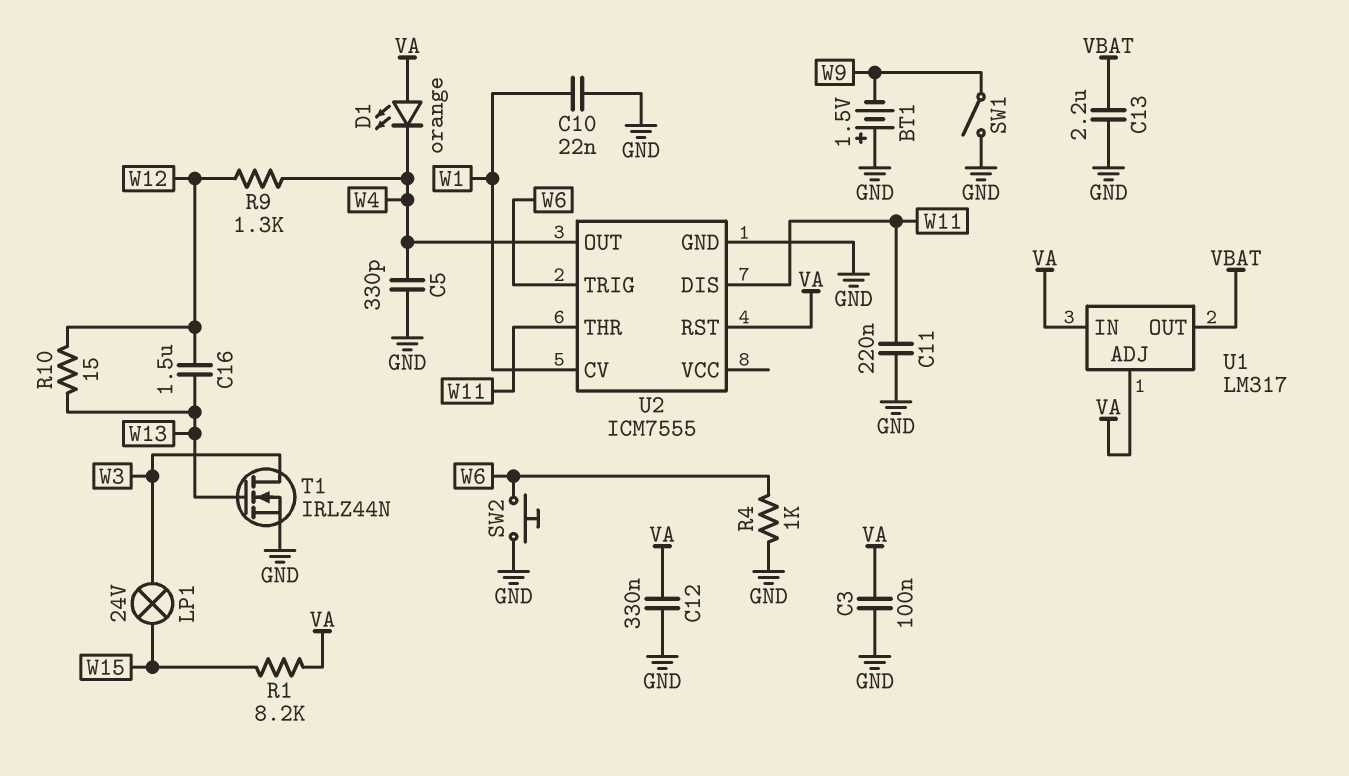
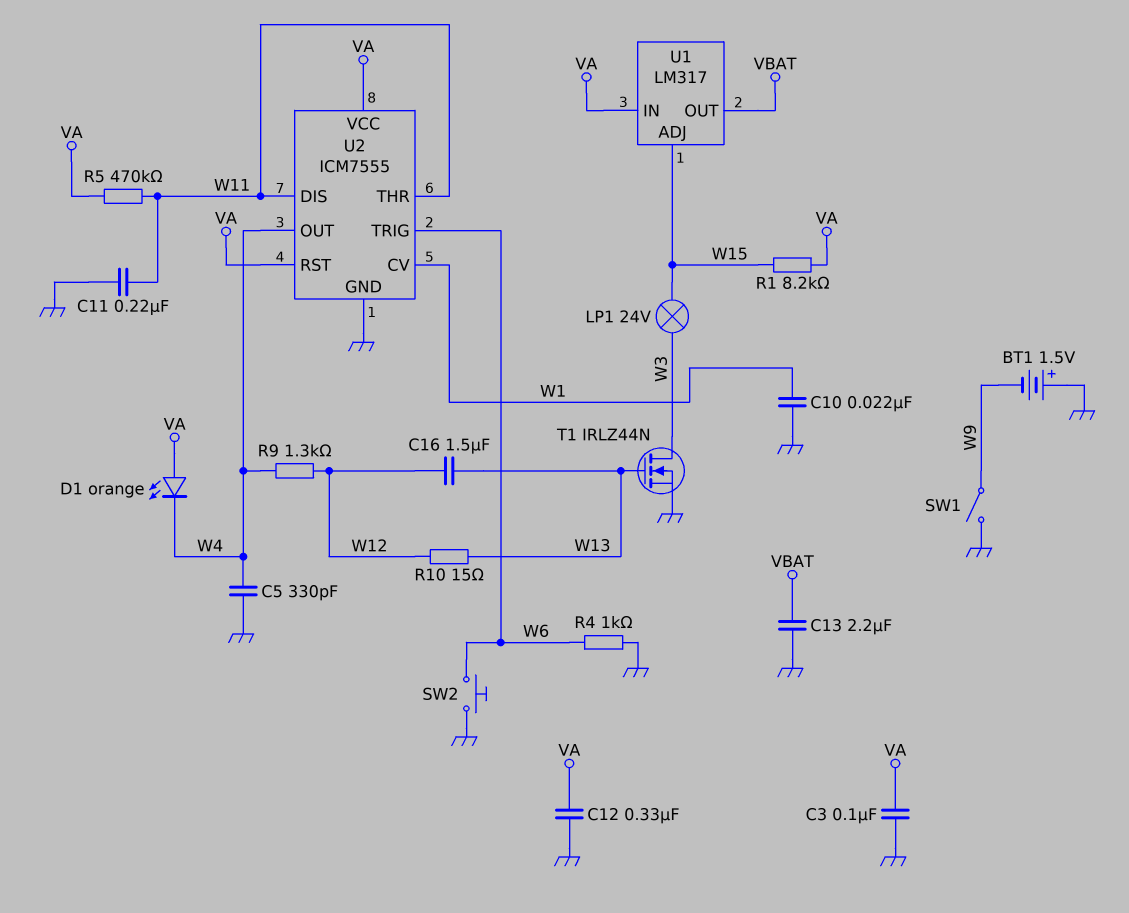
R5: none -> 470k (VA, W11)
U1 pin ADJ: VA -> W15
U2 pin VCC: none -> VA

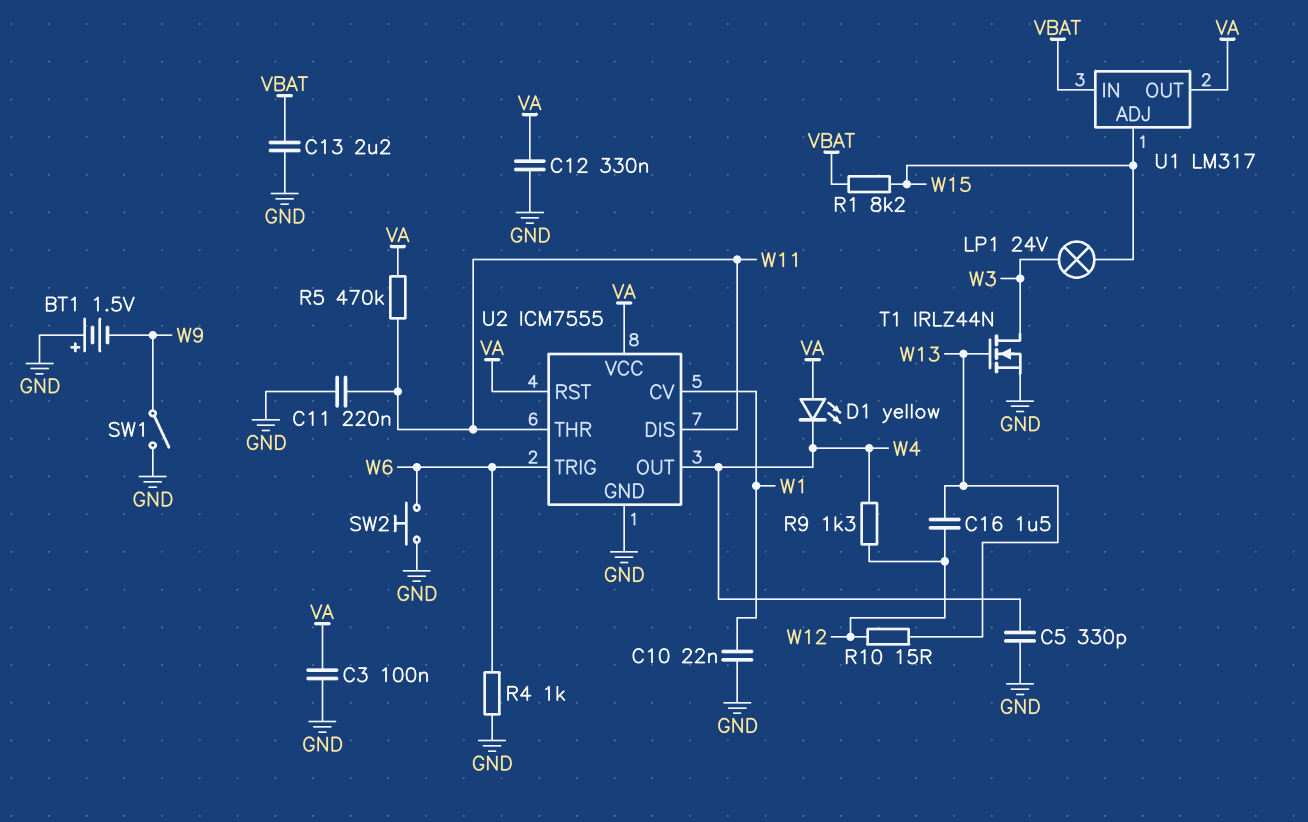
D1: LED orange (A VA, K W4) -> LED yellow (A VA, K W4)
R1: 8.2k (VA, W15) -> 8.2k (VBAT, W15)
U1 pin IN: VA -> VBAT
U1 pin OUT: VBAT -> VA

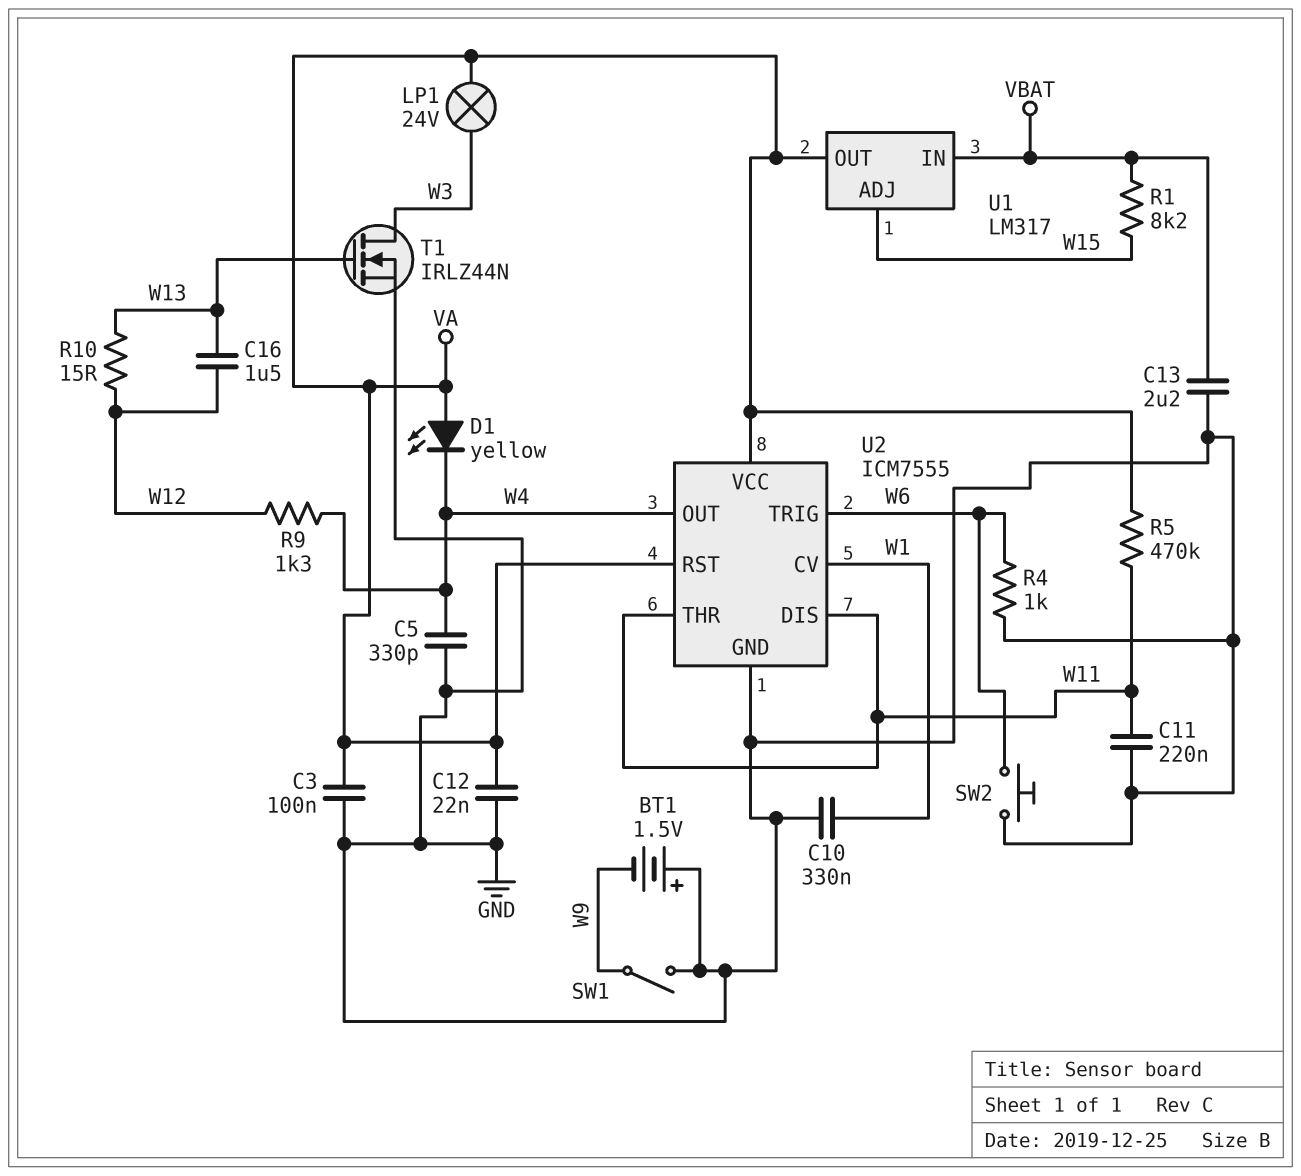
C10: 22nF (GND, W1) -> 330nF (GND, W1)
C12: 330nF (GND, VA) -> 22nF (GND, VA)
LP1: lamp 24V (W3, W15) -> lamp 24V (VA, W3)

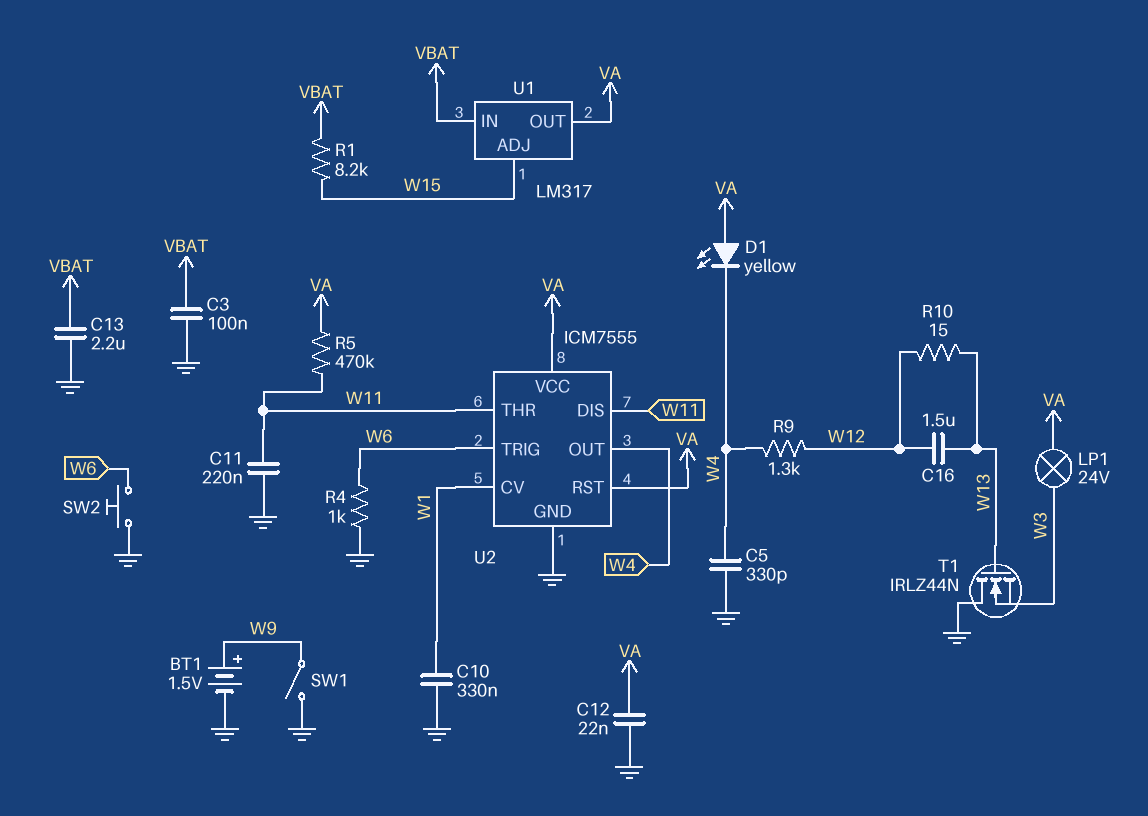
BT1: 1.5V (plus GND, minus W9) -> 1.5V (plus W9, minus GND)
C3: 100nF (GND, VA) -> 100nF (GND, VBAT)
T1: NMOS IRLZ44N (G W13, D W3, S GND) -> NMOS IRLZ44N (G W13, D GND, S W3)

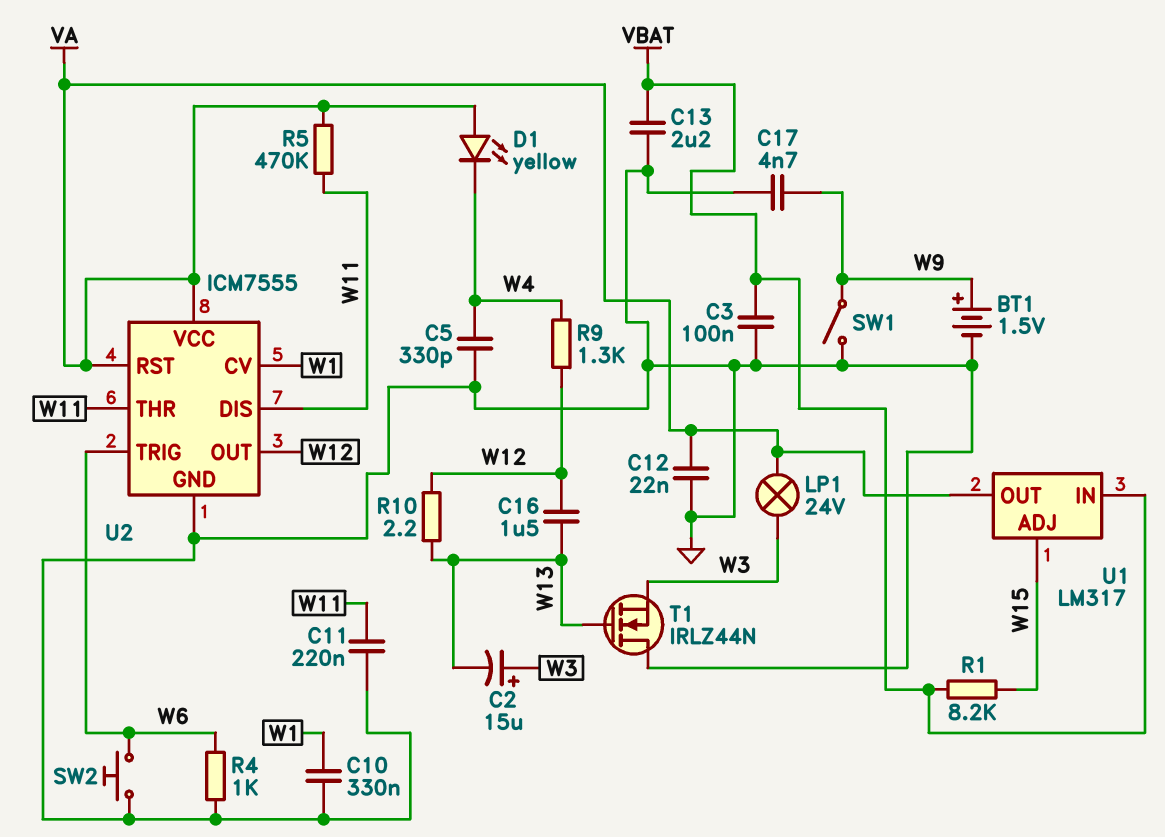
C2: none -> 15uF (plus W3, minus W13)
C17: none -> 4.7nF (GND, W9)
R10: 15 (W12, W13) -> 2.2 (W12, W13)
U2 pin OUT: W4 -> W12

